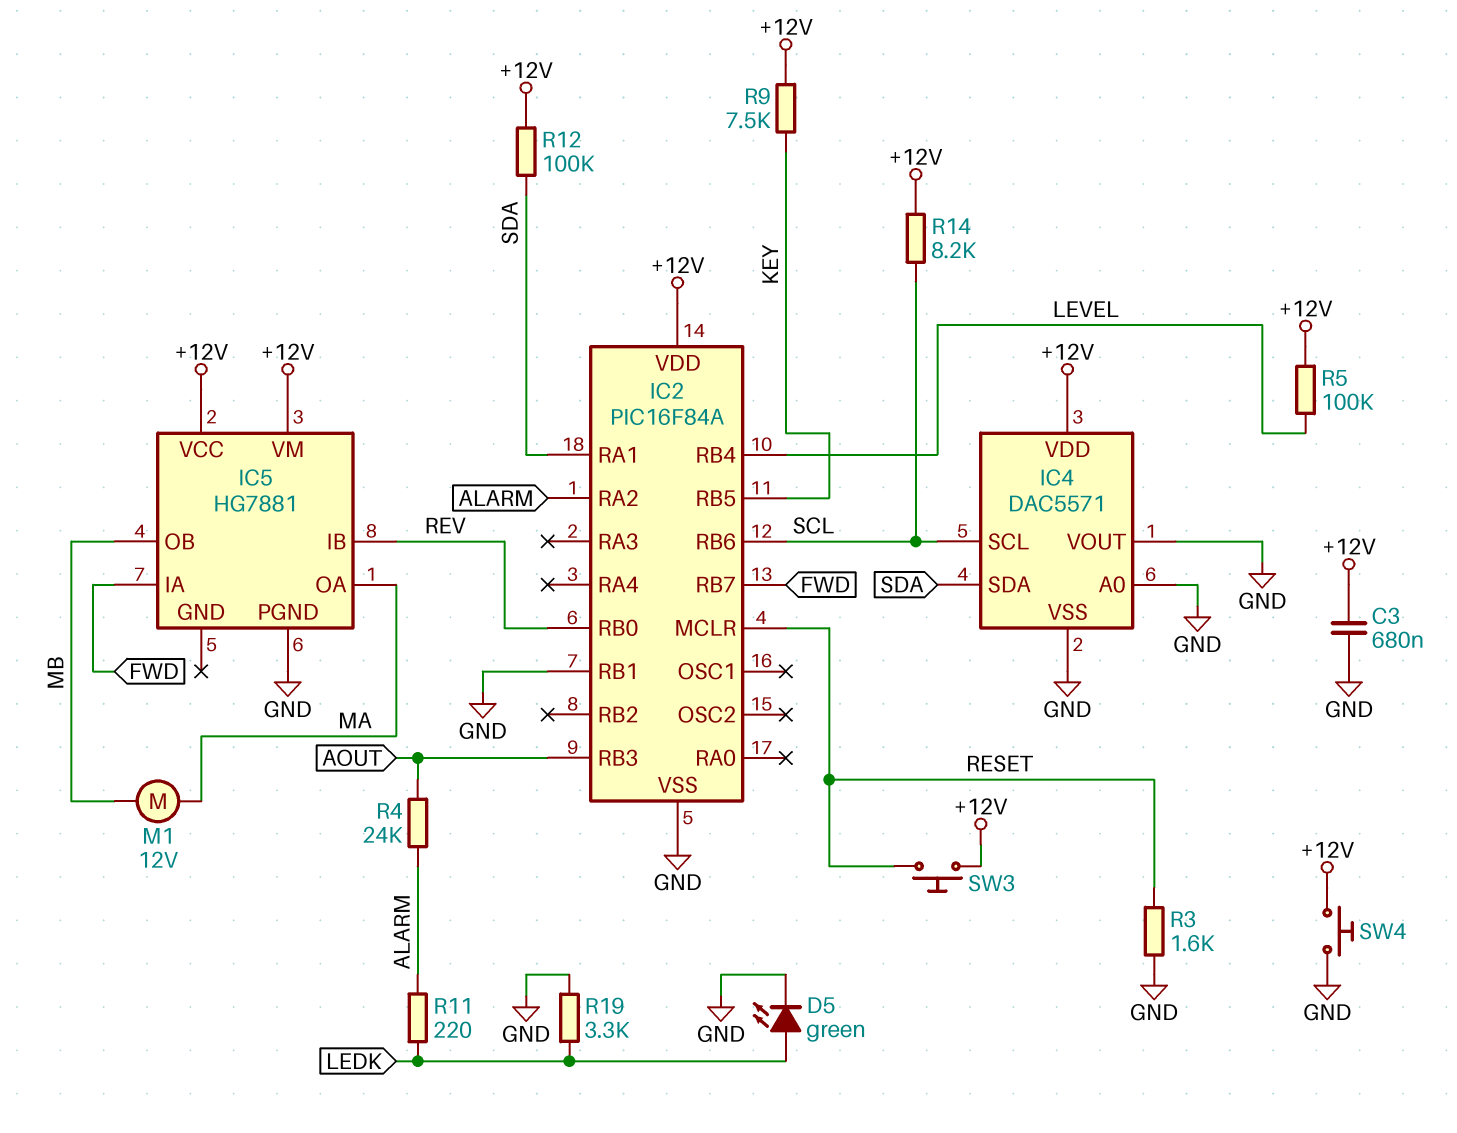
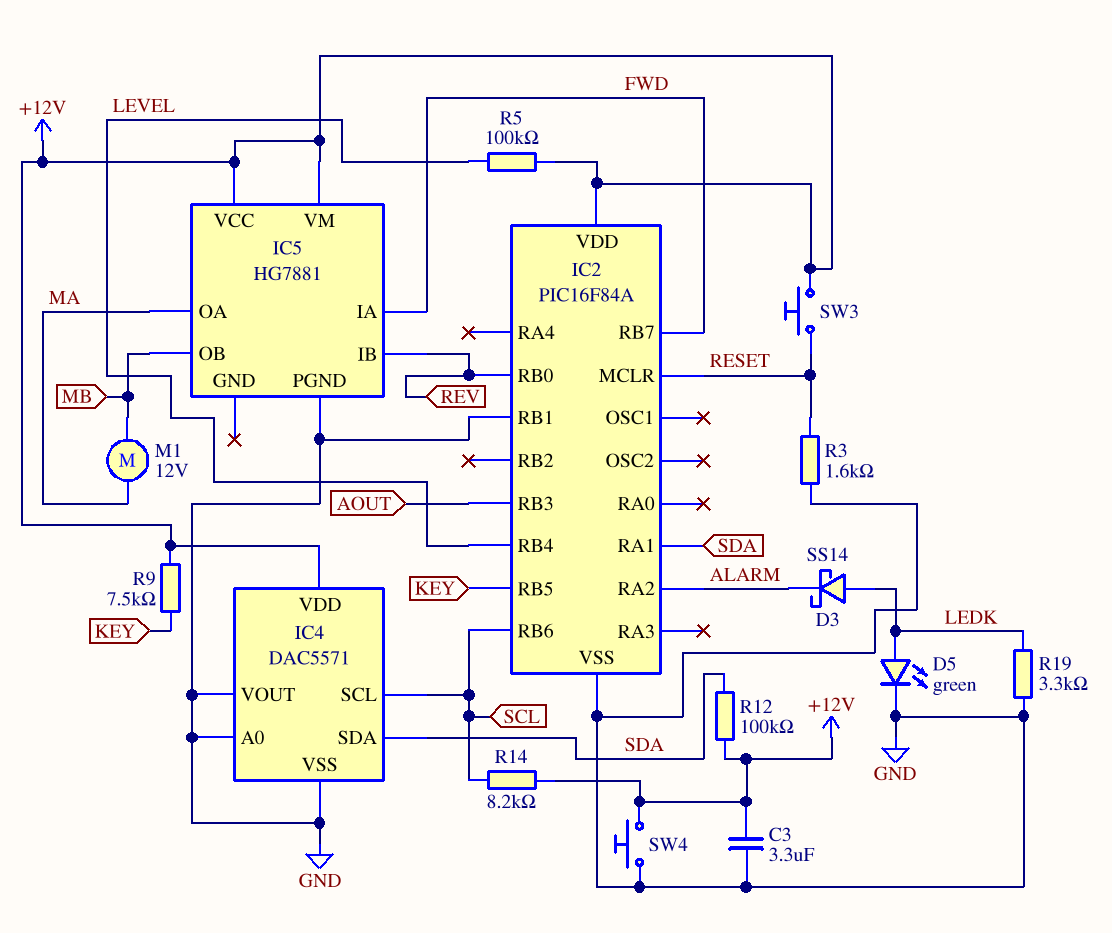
C3: 680nF (+12V, GND) -> 3.3uF (+12V, GND)
D3: none -> schottky SS14 (A LEDK, K ALARM)
R4: 24k (ALARM, AOUT) -> none
R11: 220 (ALARM, LEDK) -> none

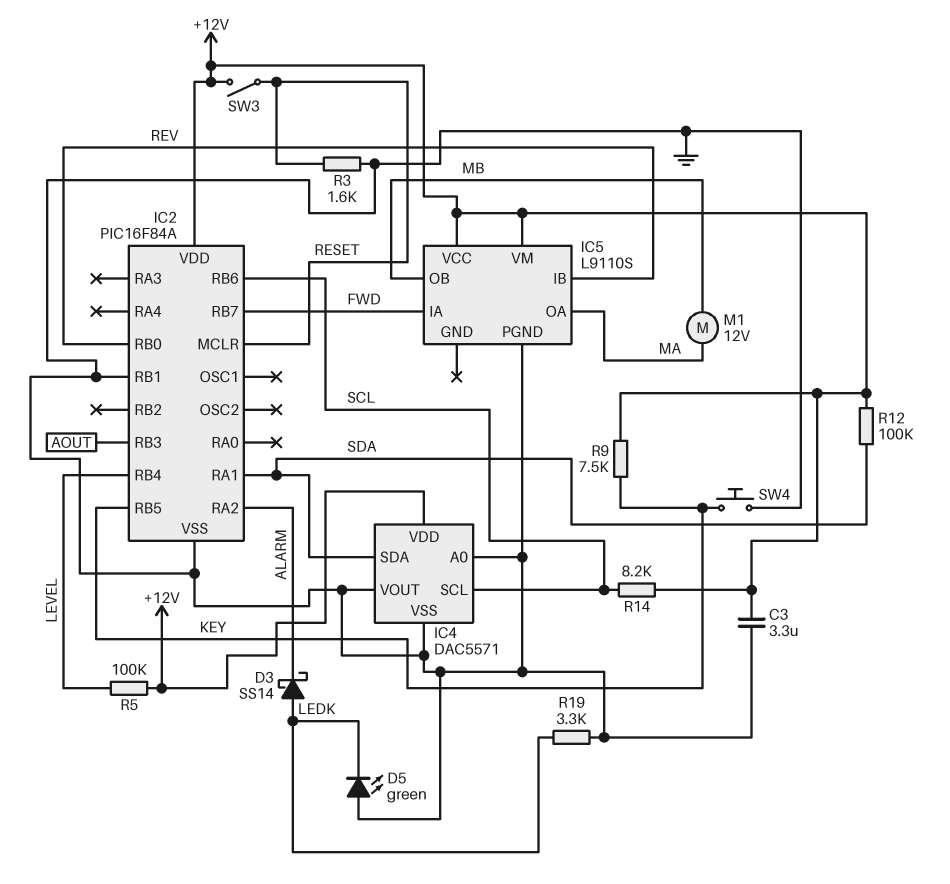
D5: LED green (A LEDK, K GND) -> LED green (A GND, K LEDK)
IC5: HG7881 -> L9110S
SW3: button (+12V, RESET) -> switch (+12V, RESET)
SW4: button (+12V, GND) -> button (GND, KEY)

